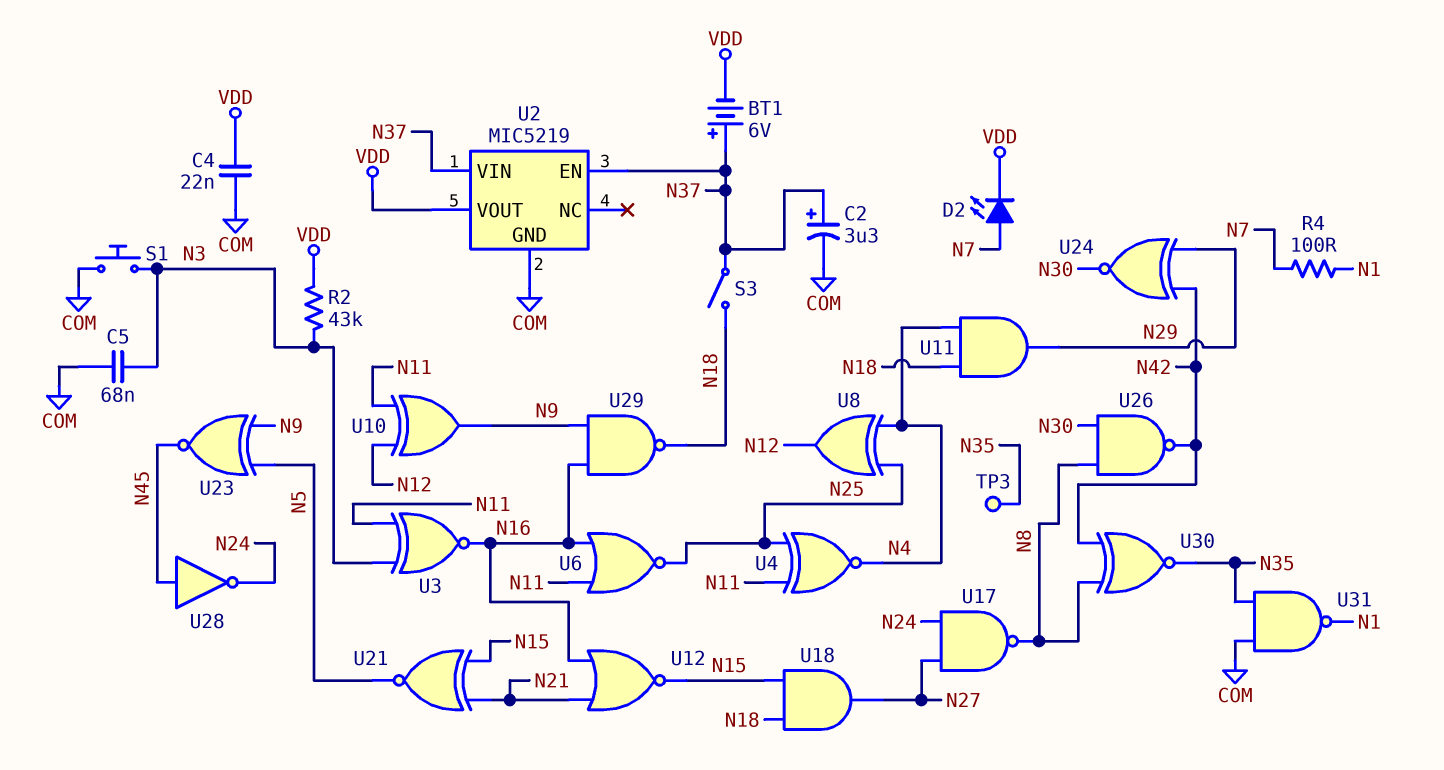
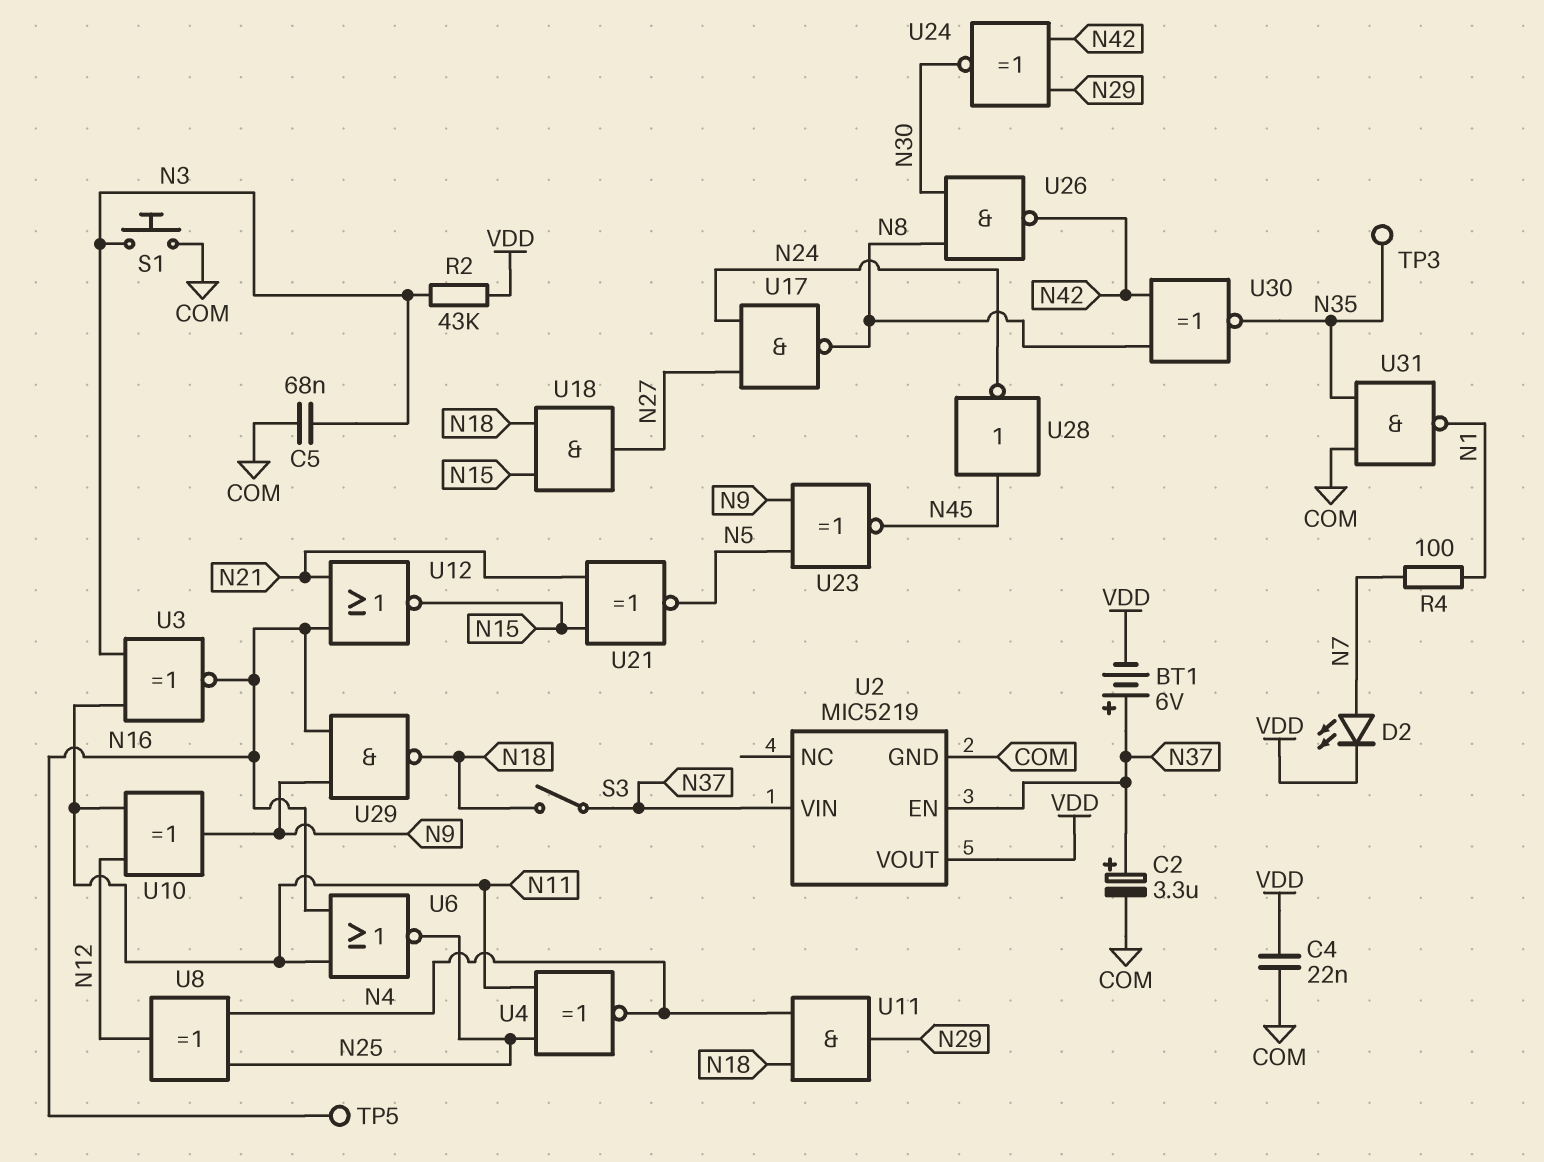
TP5: none -> test point (N16)

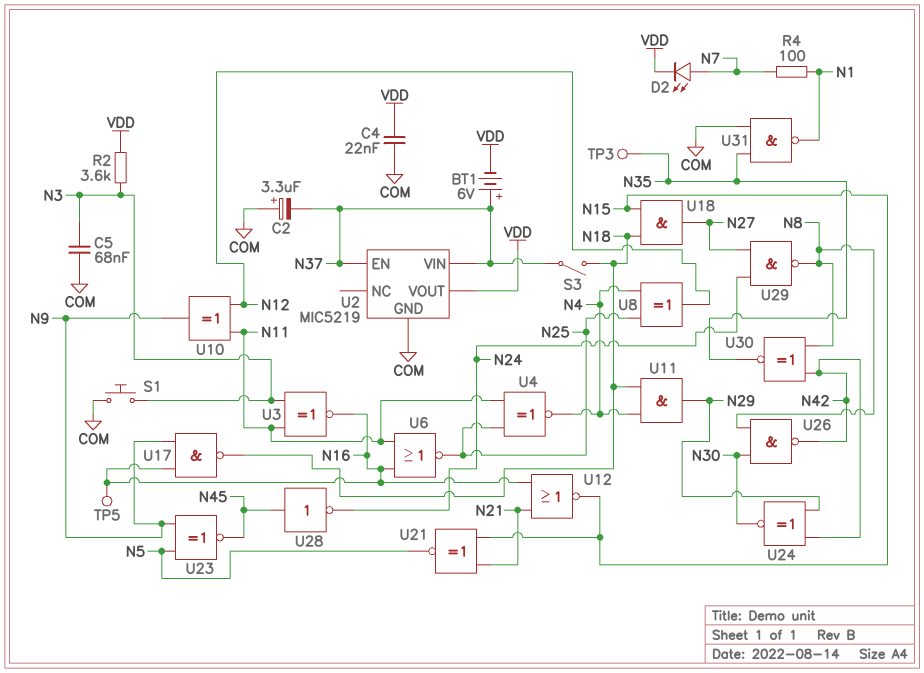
C2: 3.3uF (plus N37, minus COM) -> 3.3uF (plus COM, minus N37)
R2: 43k (N3, VDD) -> 3.6k (N3, VDD)
U17: NAND (in N24, in N27, out N8) -> NAND (in N9, in N16, out N18)
U29: NAND (in N9, in N16, out N18) -> NAND (in N24, in N27, out N8)

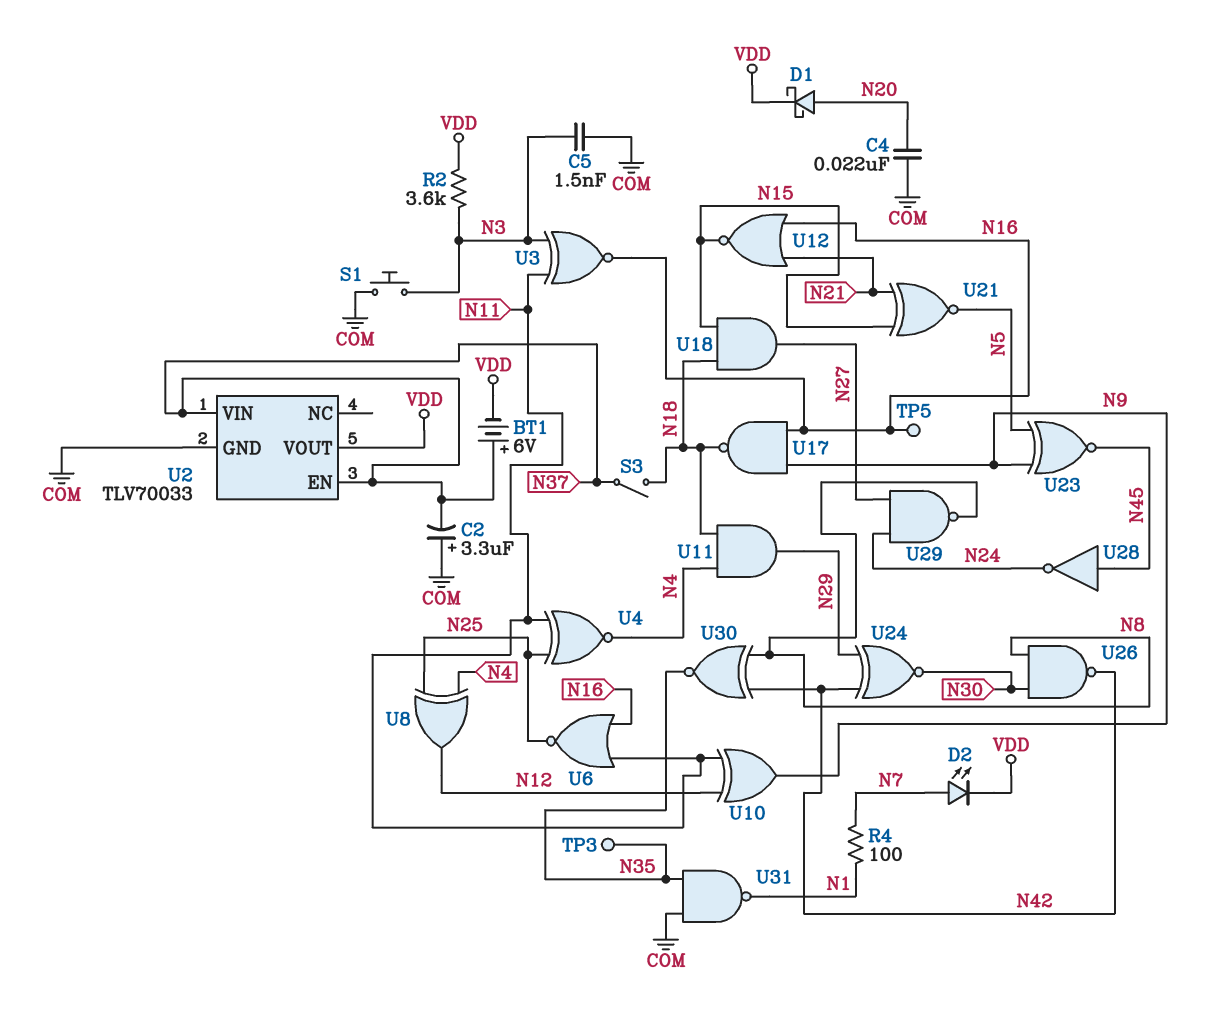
C4: 22nF (COM, VDD) -> 22nF (COM, N20)
C5: 68nF (COM, N3) -> 1.5nF (COM, N3)
D1: none -> schottky (A N20, K VDD)
U2: MIC5219 -> TLV70033

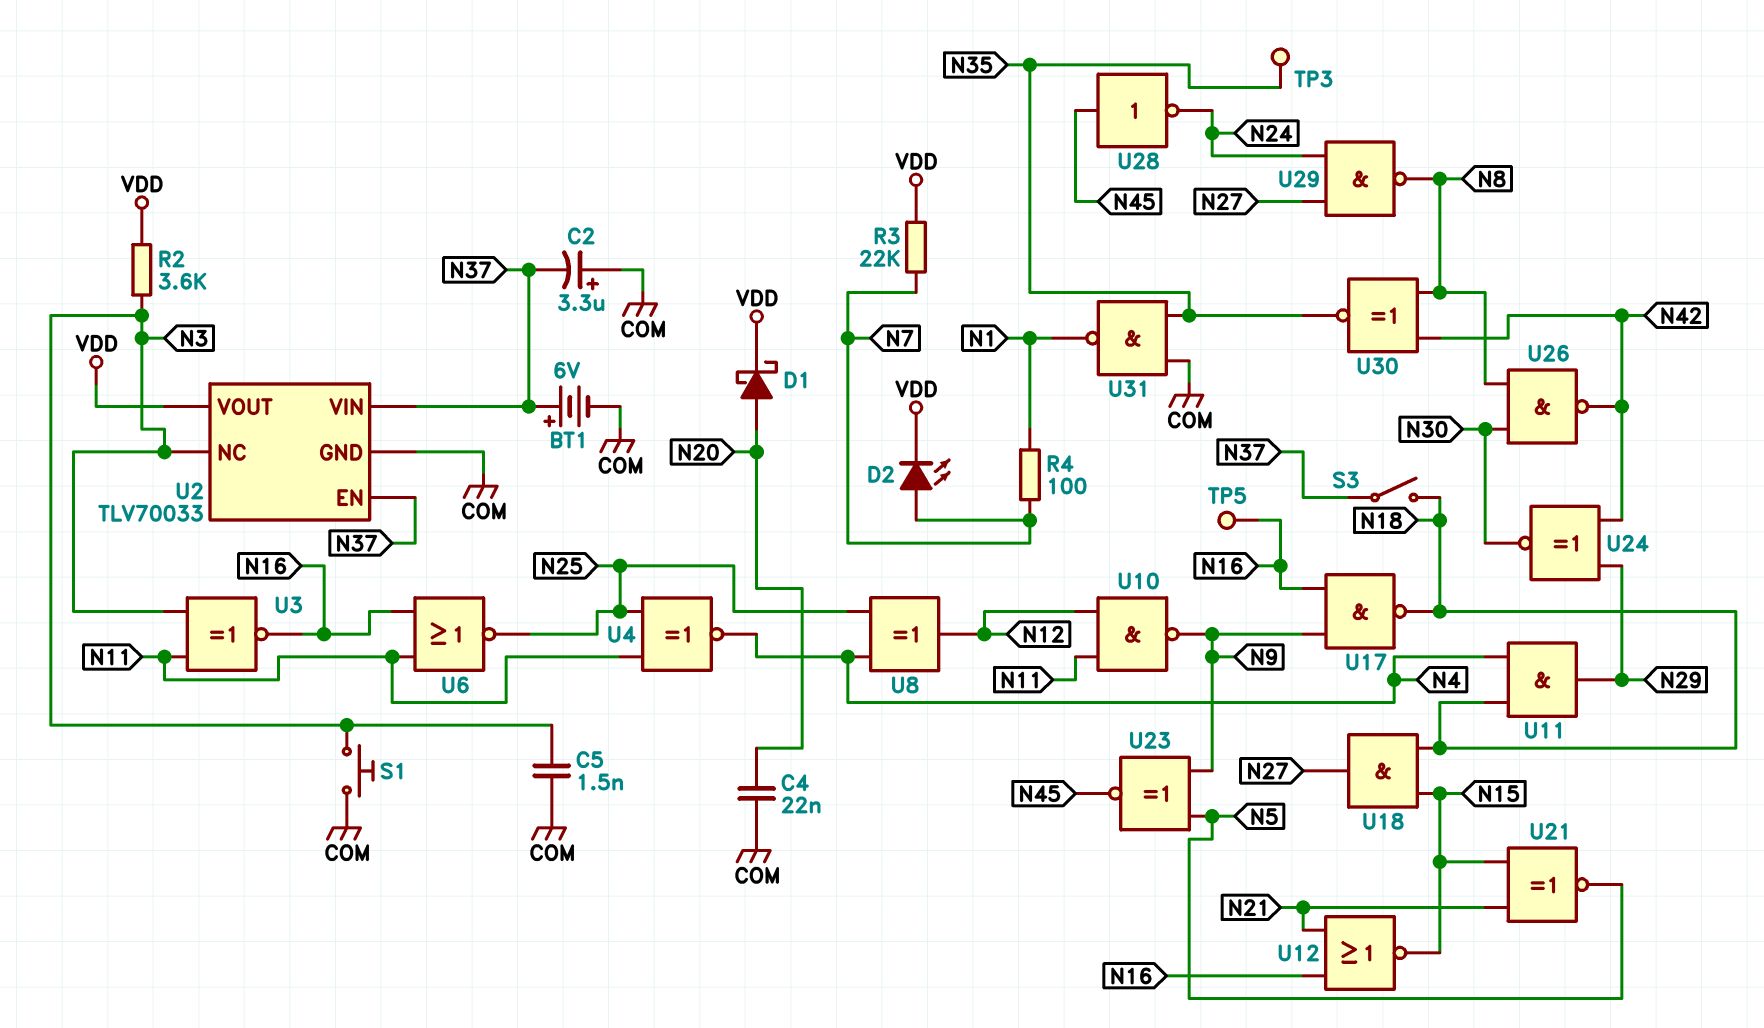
BT1: 6V (plus N37, minus VDD) -> 6V (plus N37, minus COM)
R3: none -> 22k (N7, VDD)
U2 pin NC: none -> N3
U10: XOR (in N11, in N12, out N9) -> NAND (in N11, in N12, out N9)

